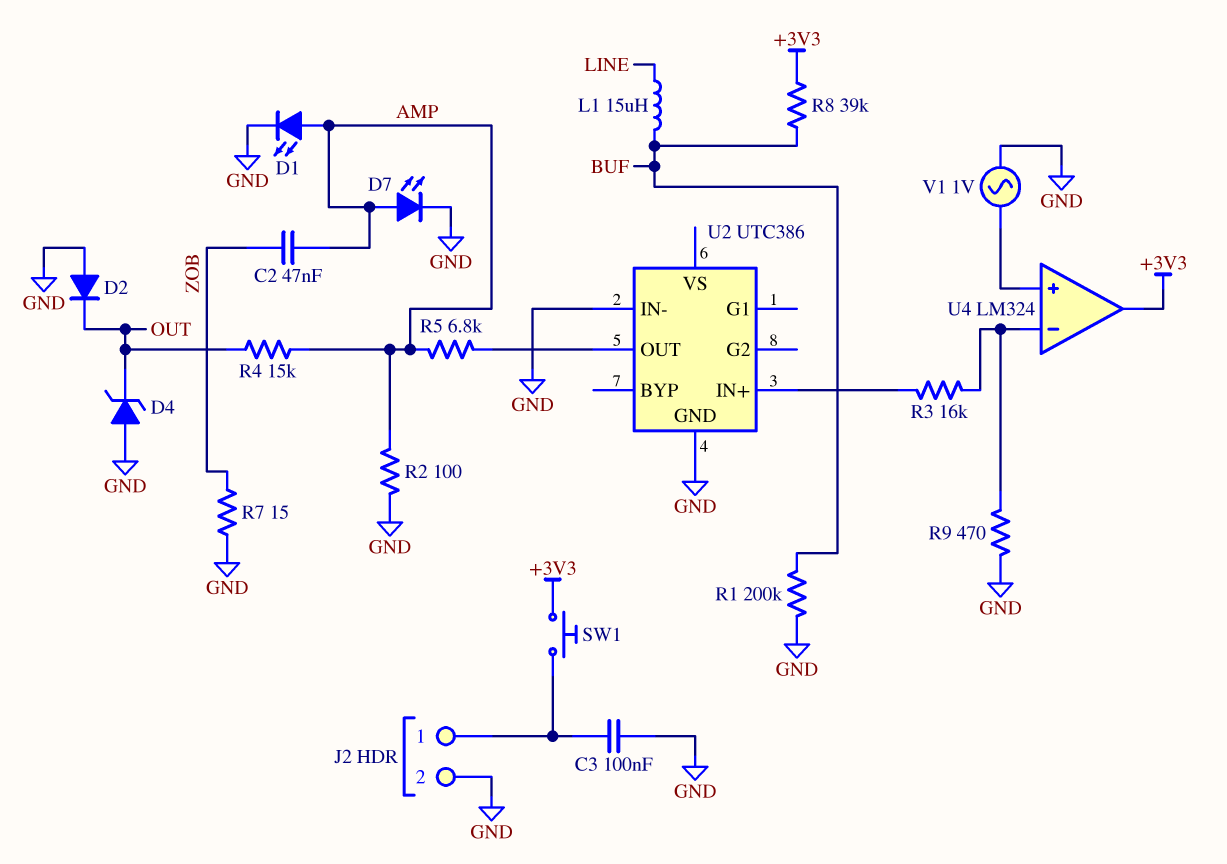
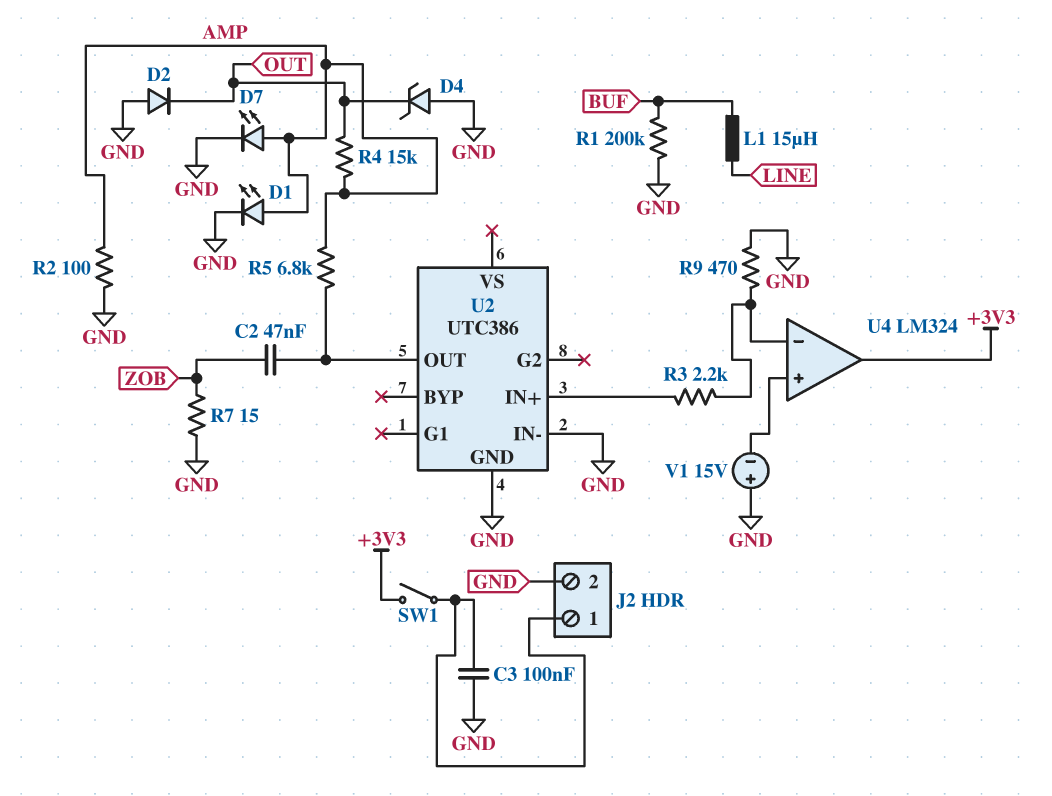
C2: 47nF (AMP, ZOB) -> 47nF (U2/OUT, ZOB)
R3: 16k (U2/IN+, U4/in-) -> 2.2k (U2/IN+, U4/in-)
R8: 39k (+3V3, BUF) -> none
SW1: button (+3V3, J2/1) -> switch (+3V3, J2/1)
V1: AC 1V (GND, U4/in+) -> 15V (plus GND, minus U4/in+)

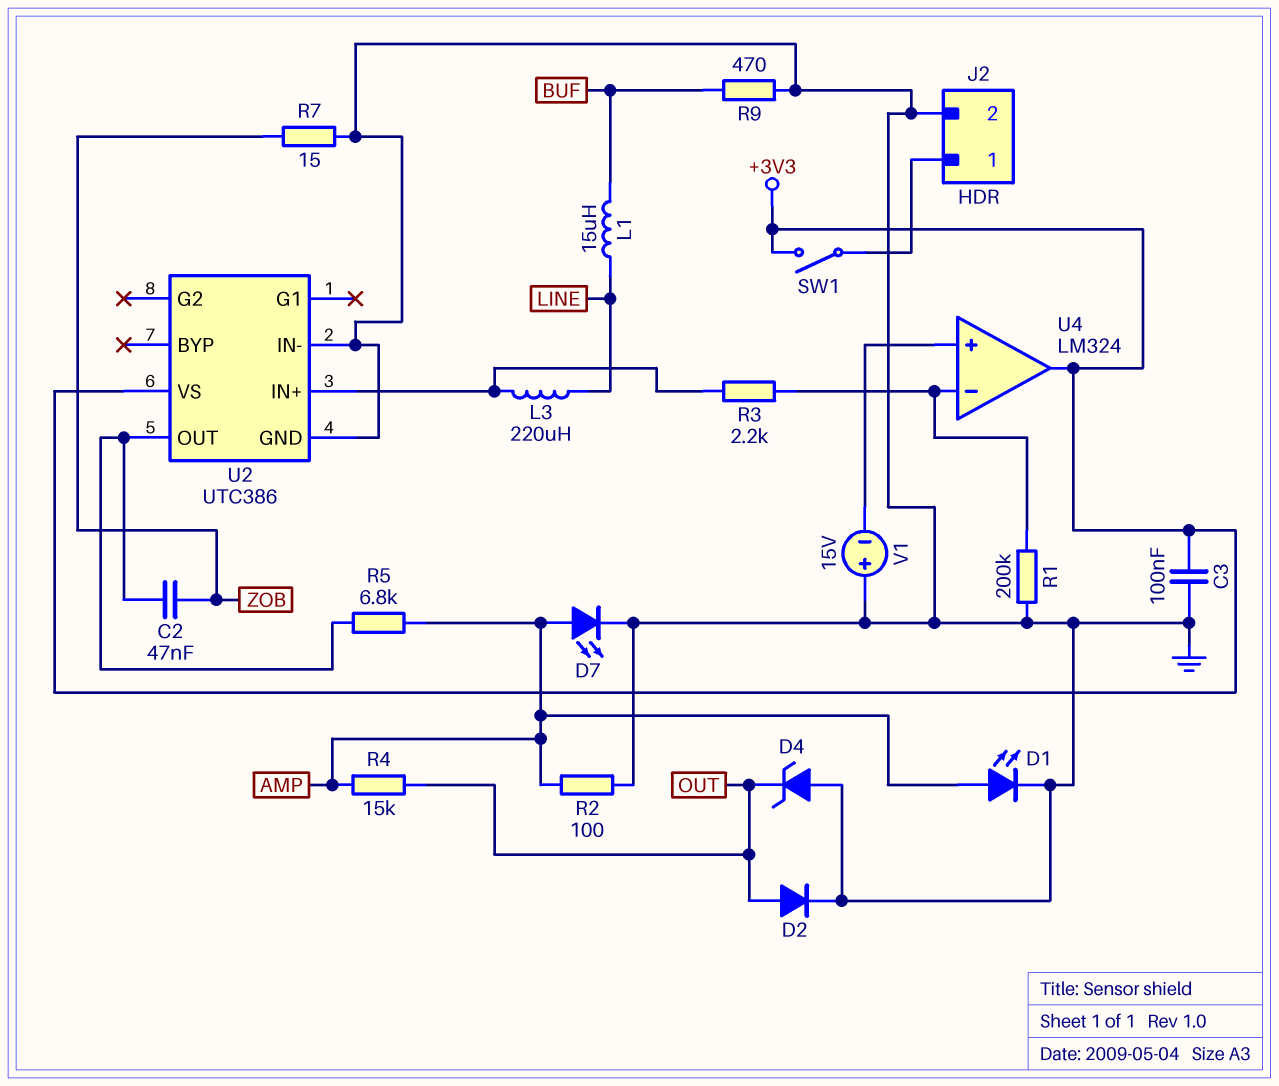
C3: 100nF (GND, J2/1) -> 100nF (+3V3, GND)
D2: diode (A GND, K OUT) -> diode (A OUT, K GND)
L3: none -> 220uH (LINE, U2/IN+)
R1: 200k (BUF, GND) -> 200k (GND, U4/in-)
R9: 470 (GND, U4/in-) -> 470 (BUF, GND)
U2 pin VS: none -> +3V3

